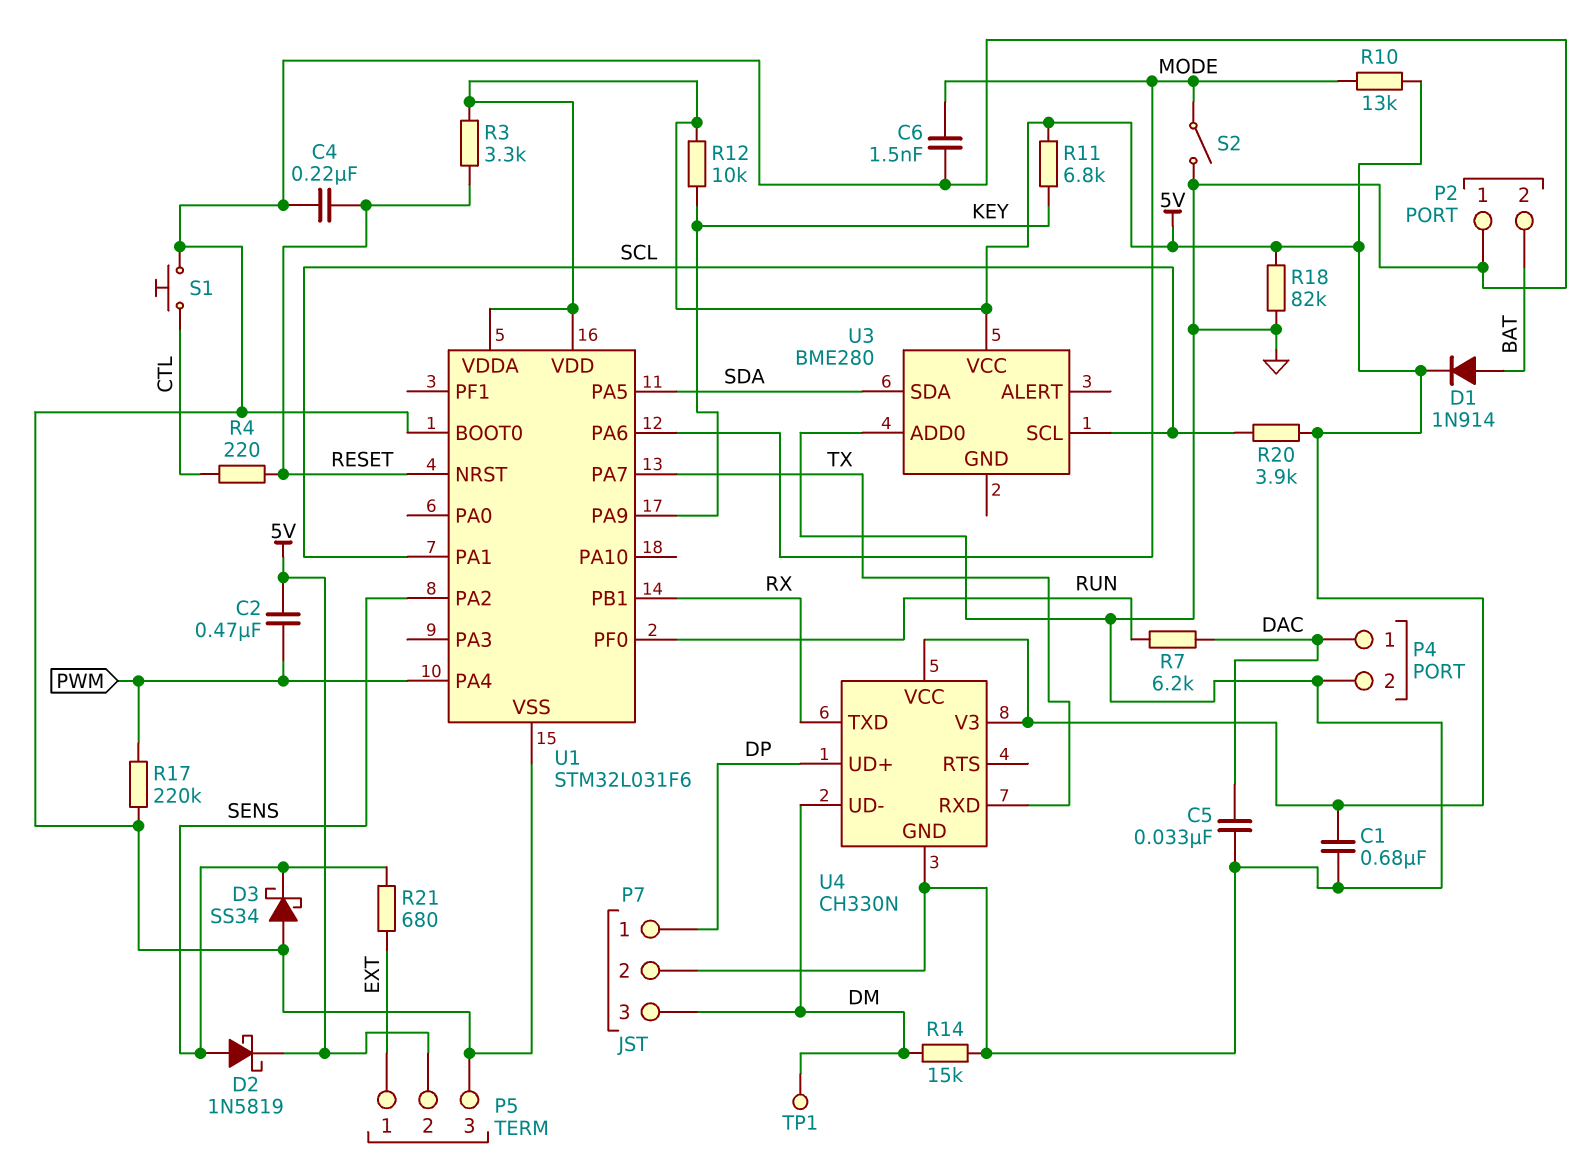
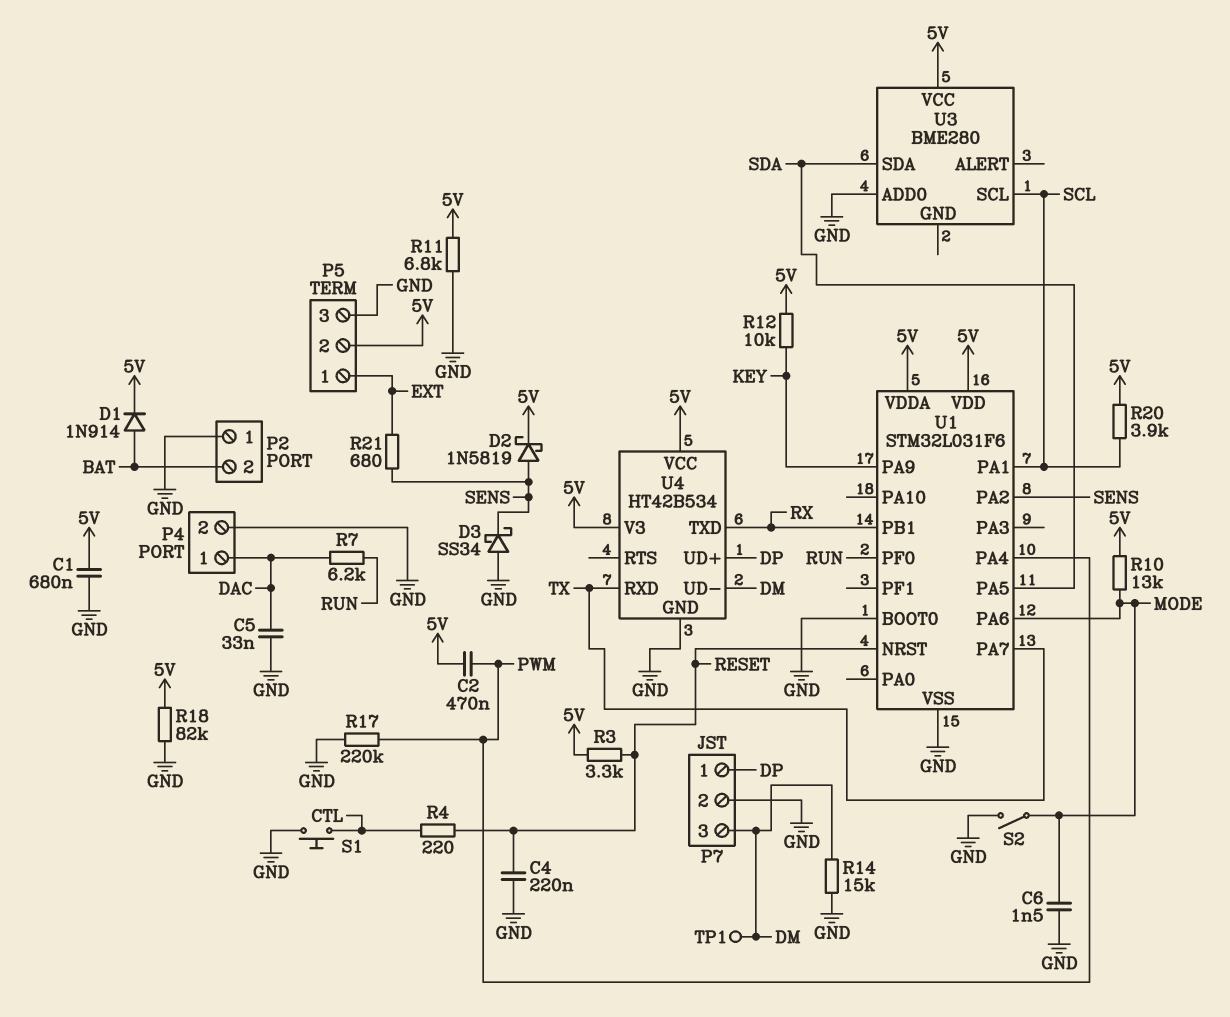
R11: 6.8k (5V, KEY) -> 6.8k (5V, GND)
U4: CH330N -> HT42B534

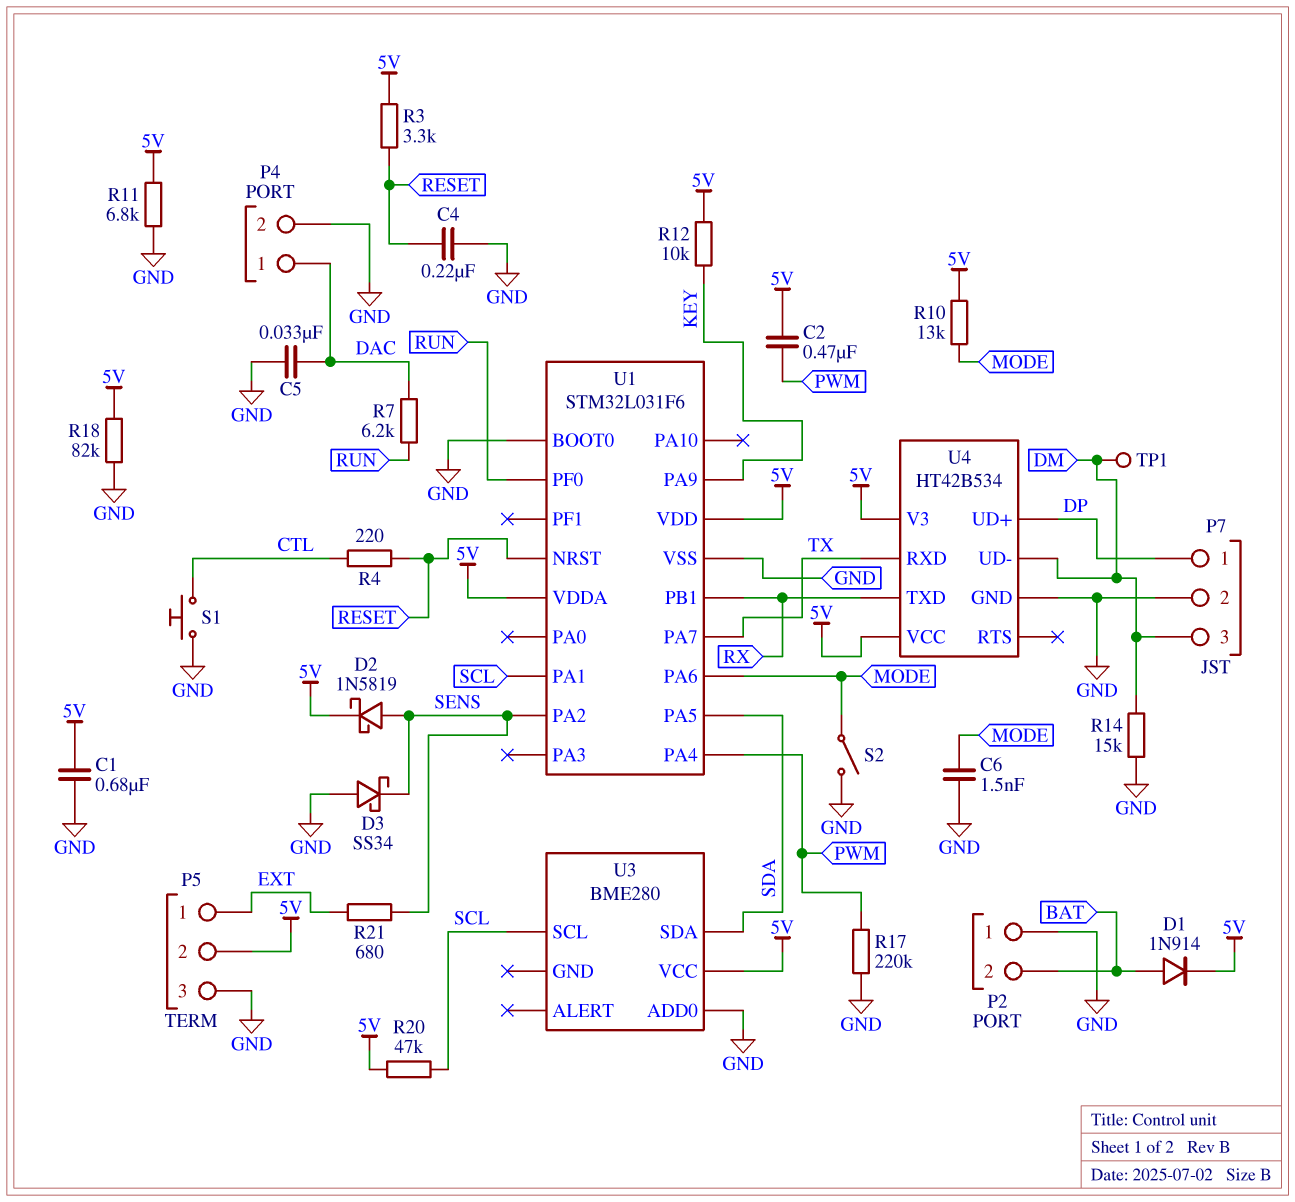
R20: 3.9k (5V, SCL) -> 47k (5V, SCL)

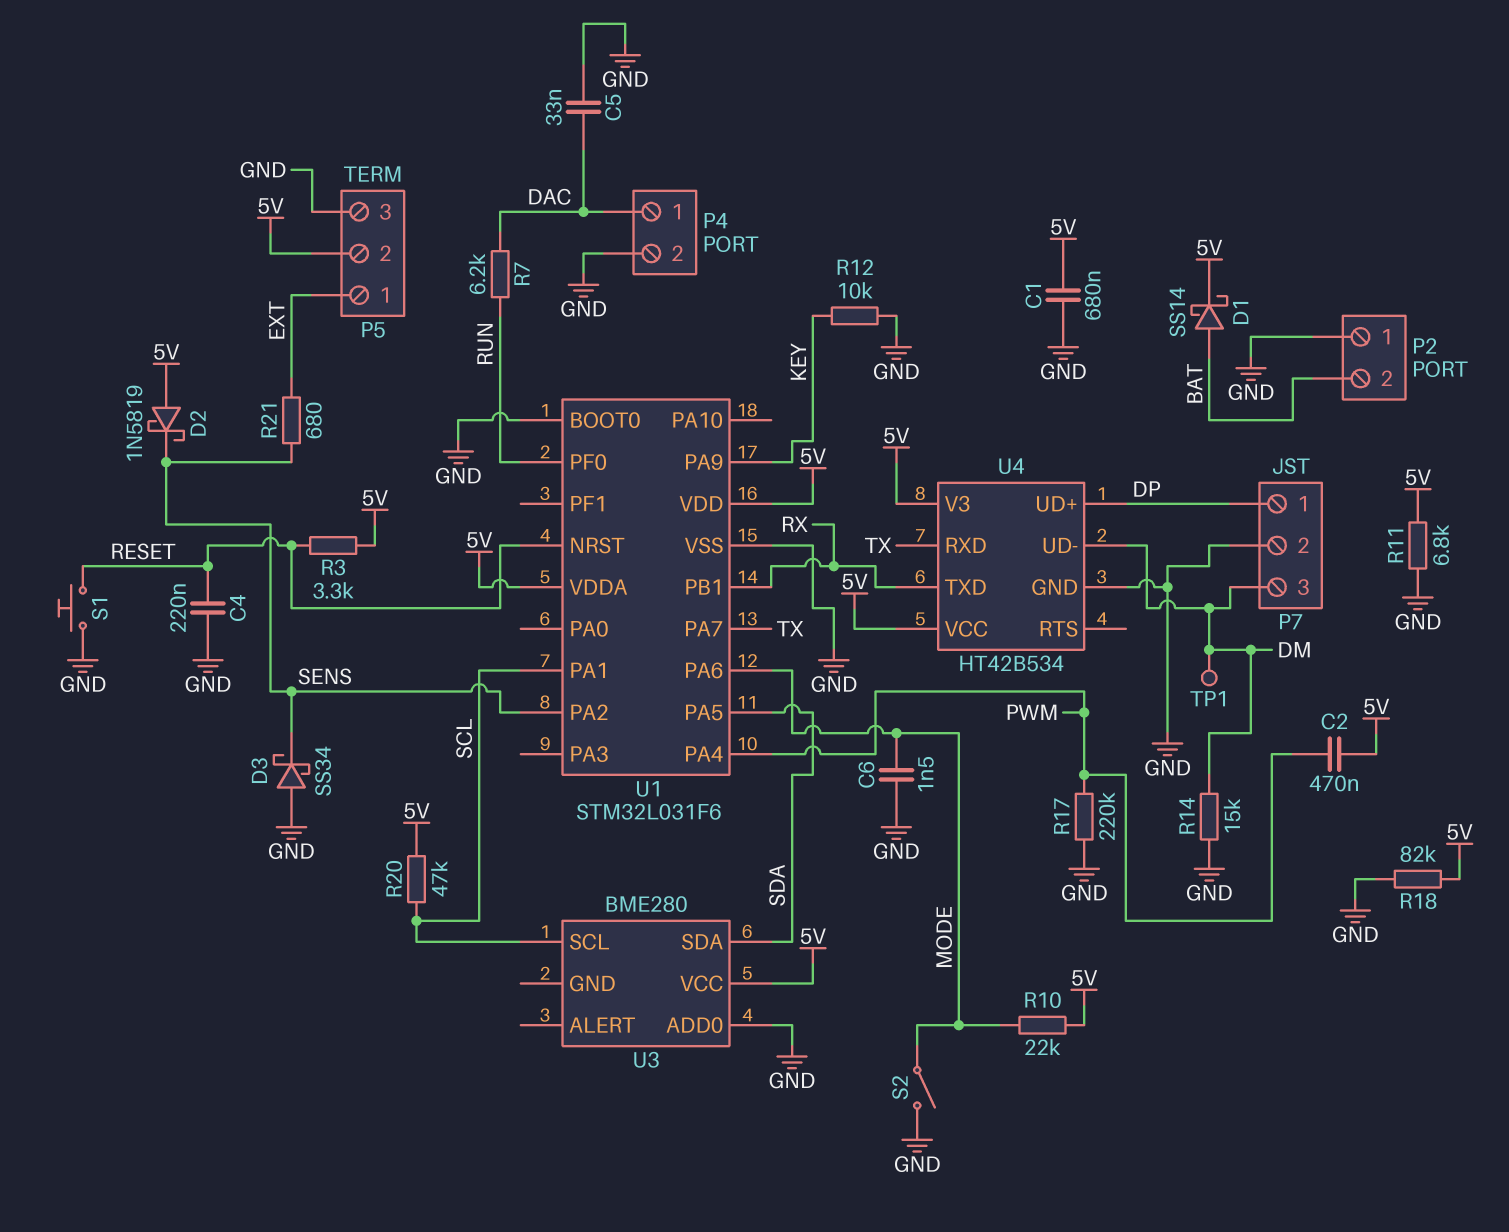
D1: diode 1N914 (A BAT, K 5V) -> schottky SS14 (A BAT, K 5V)
D2: schottky 1N5819 (A SENS, K 5V) -> schottky 1N5819 (A 5V, K SENS)
R4: 220 (CTL, RESET) -> none
R10: 13k (5V, MODE) -> 22k (5V, MODE)
R12: 10k (5V, KEY) -> 10k (GND, KEY)
S1: button (CTL, GND) -> button (GND, RESET)

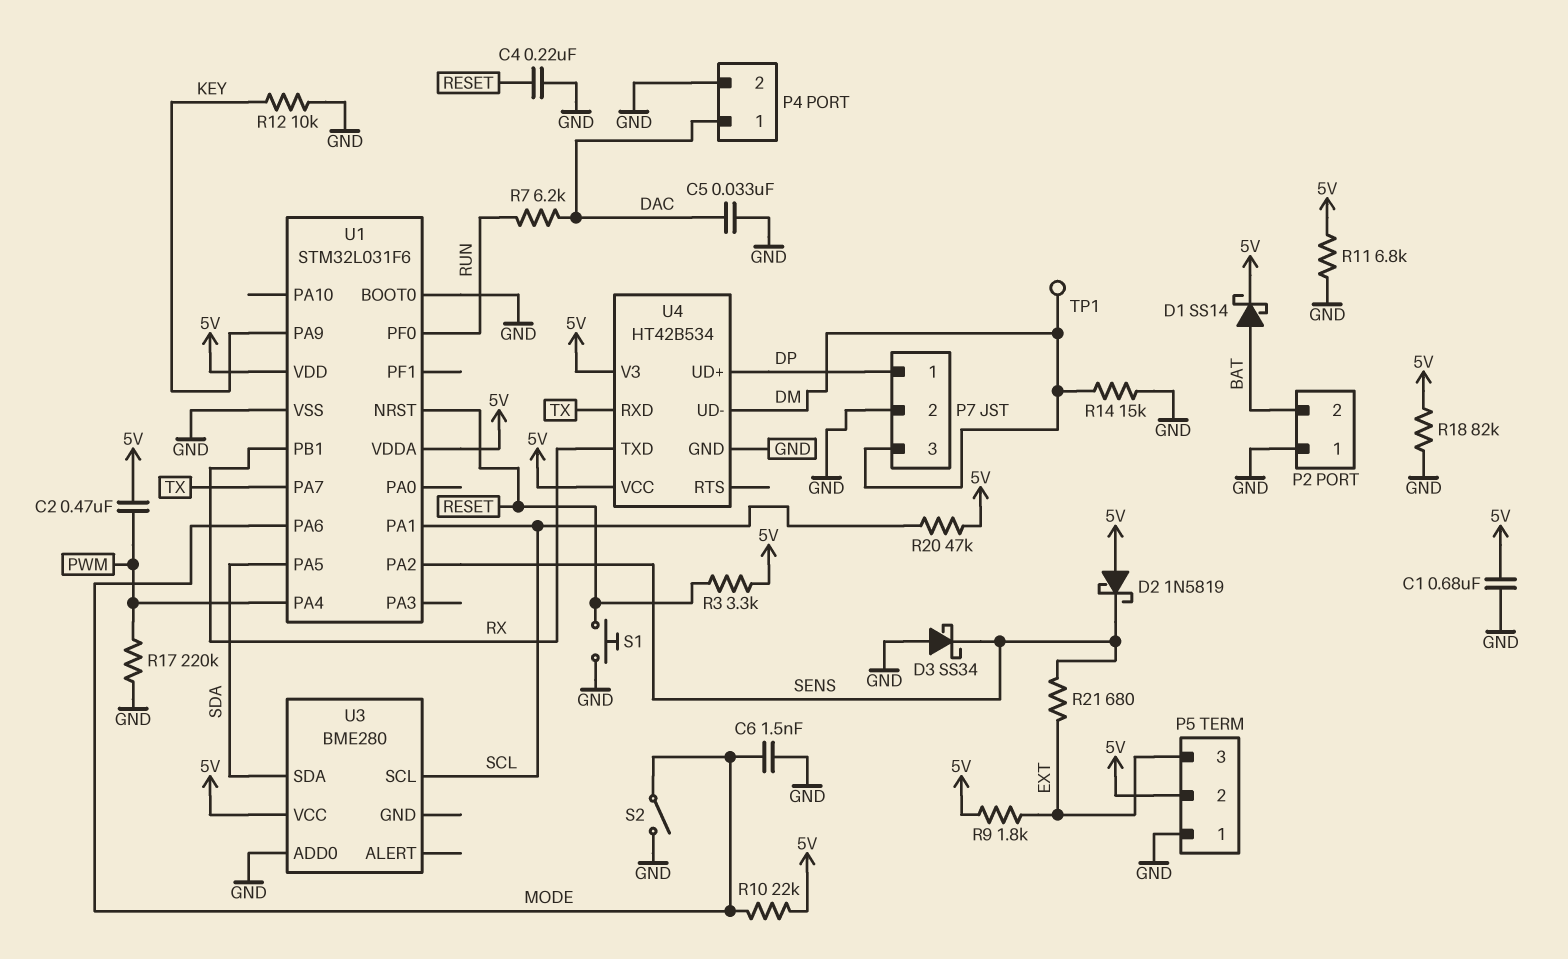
P5 pin 1: EXT -> GND
P5 pin 3: GND -> EXT
R9: none -> 1.8k (5V, EXT)

